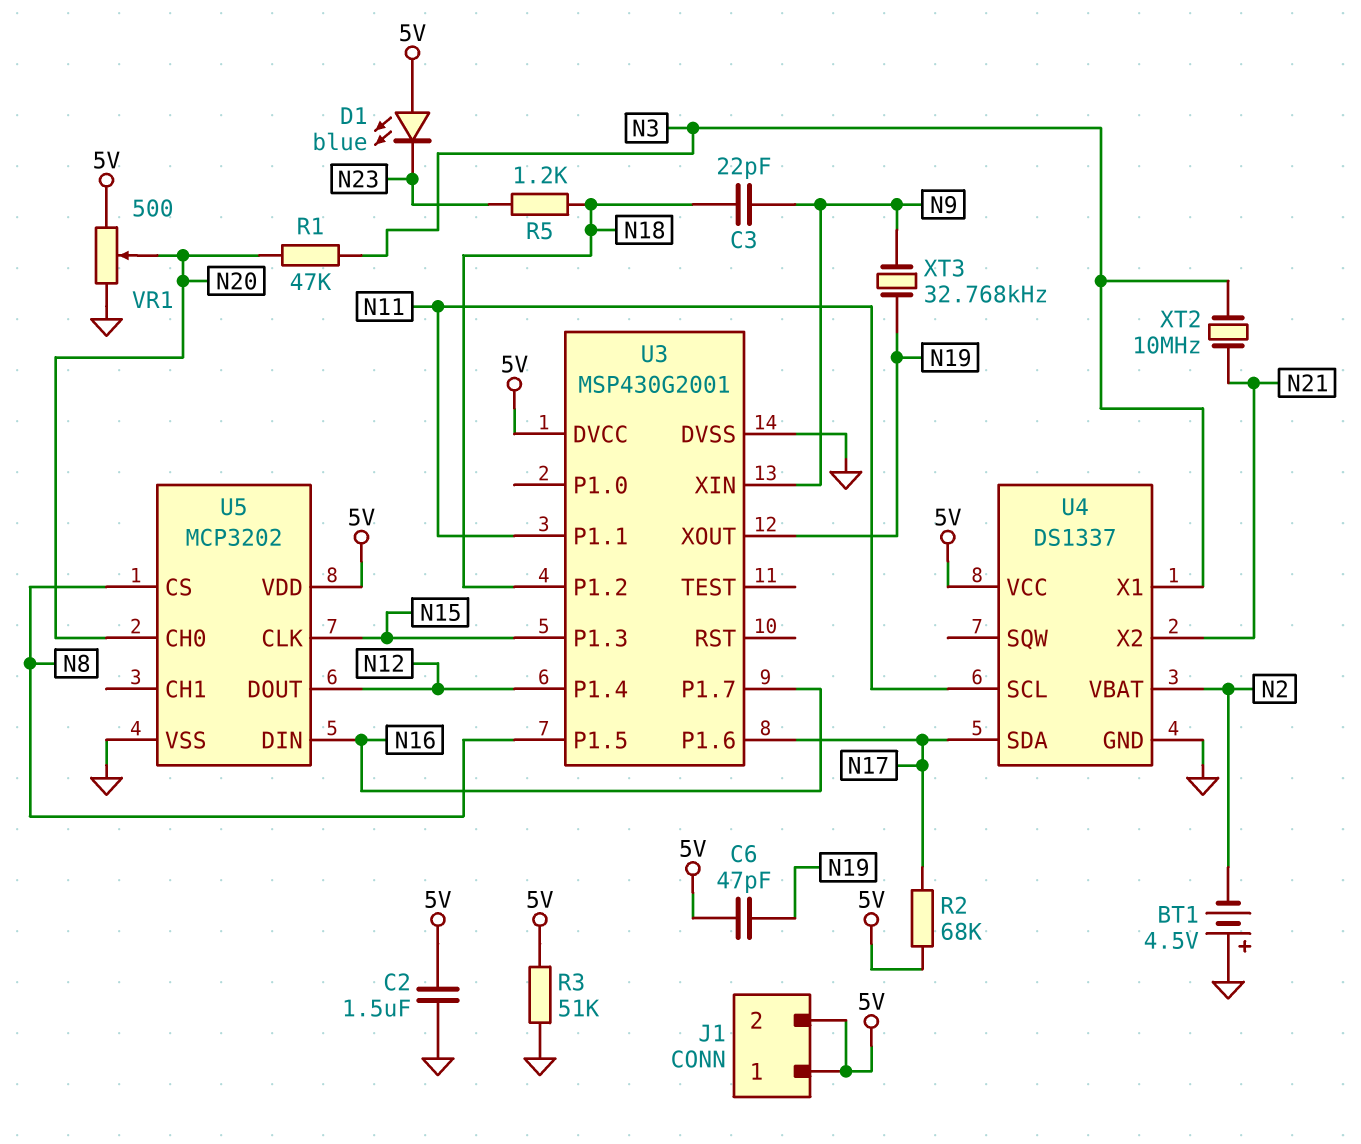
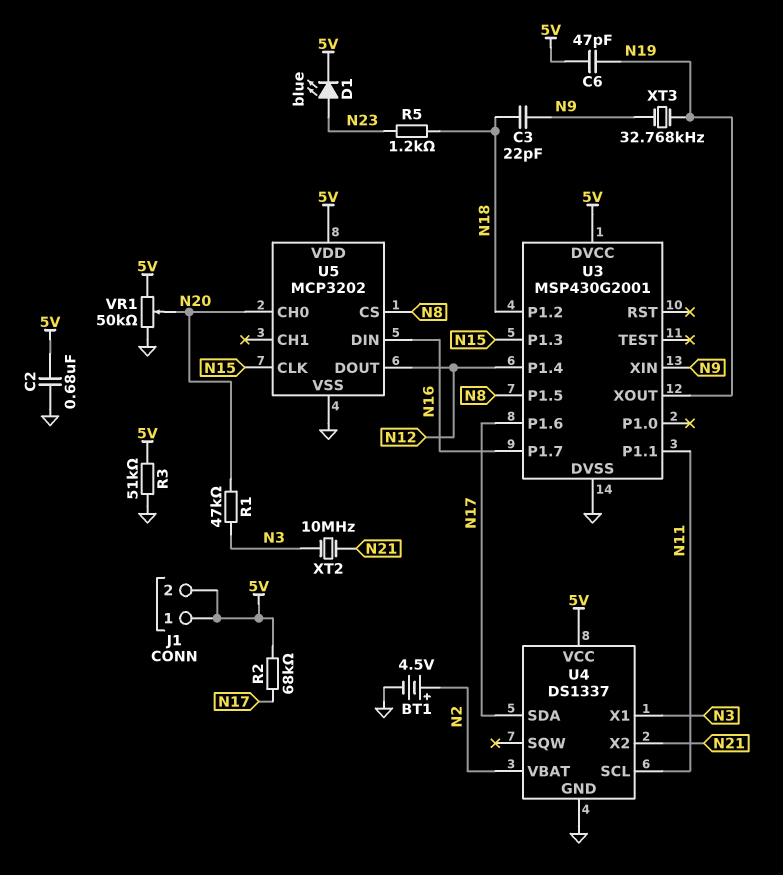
BT1: 4.5V (plus GND, minus N2) -> 4.5V (plus N2, minus GND)
C2: 1.5uF (5V, GND) -> 680nF (5V, GND)
D1: LED blue (A 5V, K N23) -> LED blue (A N23, K 5V)
VR1: 500 (5V, GND, wiper N20) -> 50k (5V, GND, wiper N20)

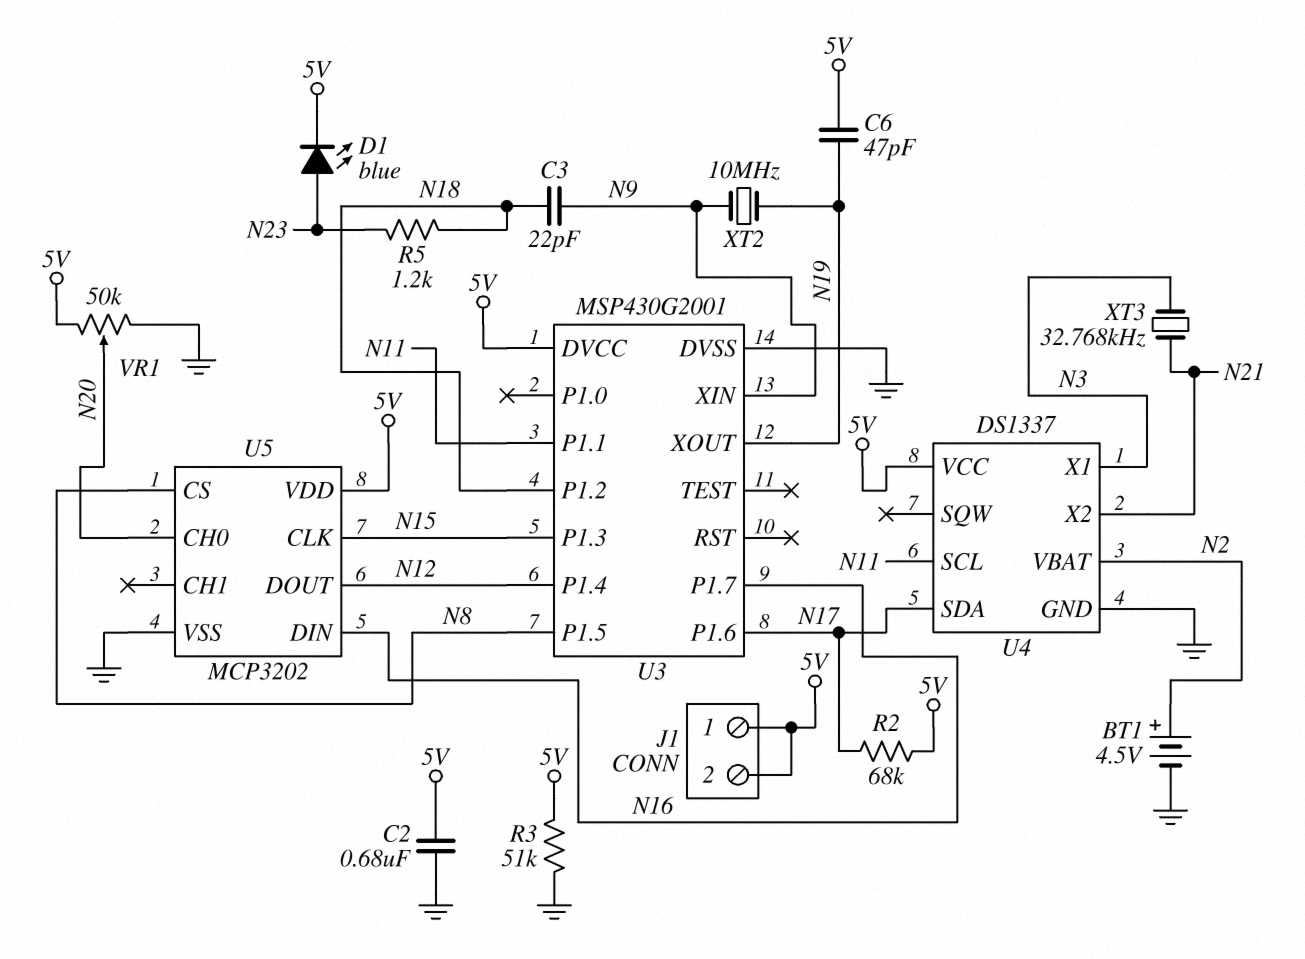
R1: 47k (N3, N20) -> none
XT2: 10MHz (N3, N21) -> 10MHz (N9, N19)
XT3: 32.768kHz (N9, N19) -> 32.768kHz (N3, N21)

